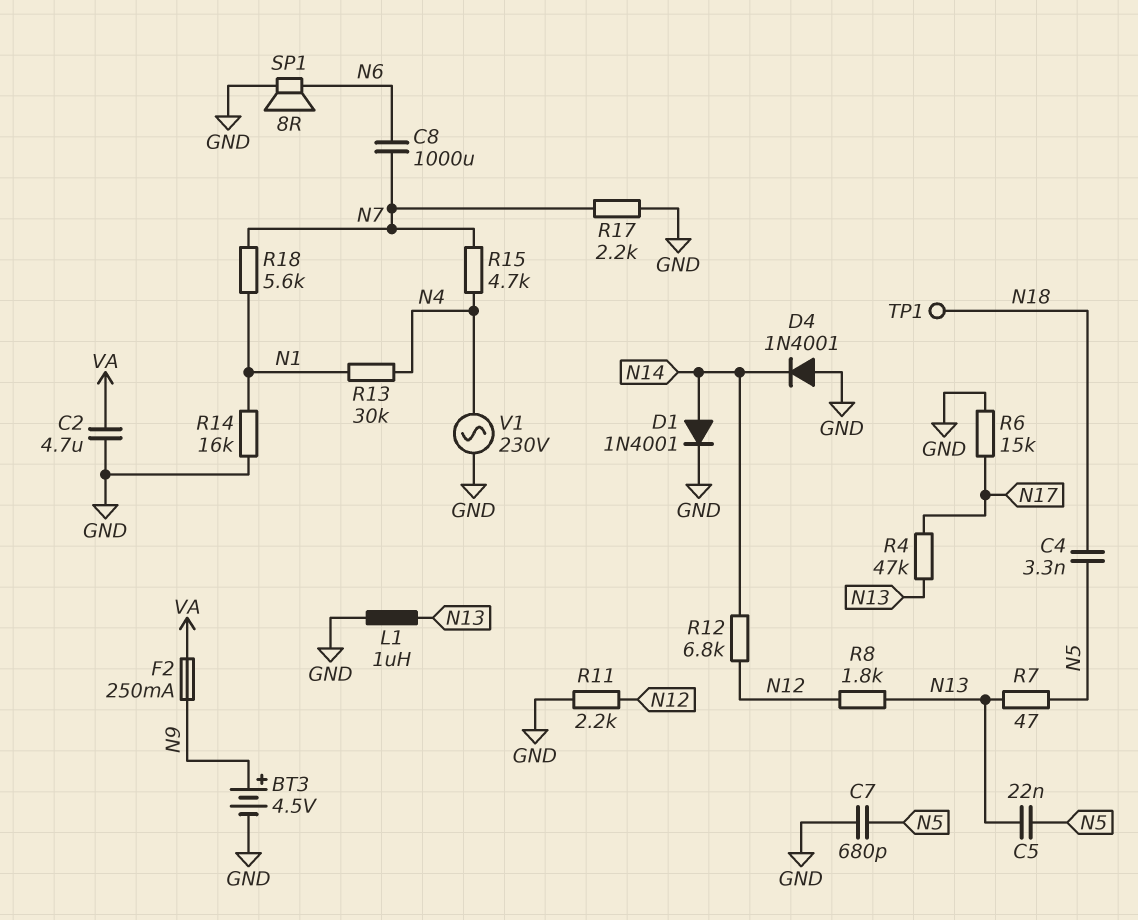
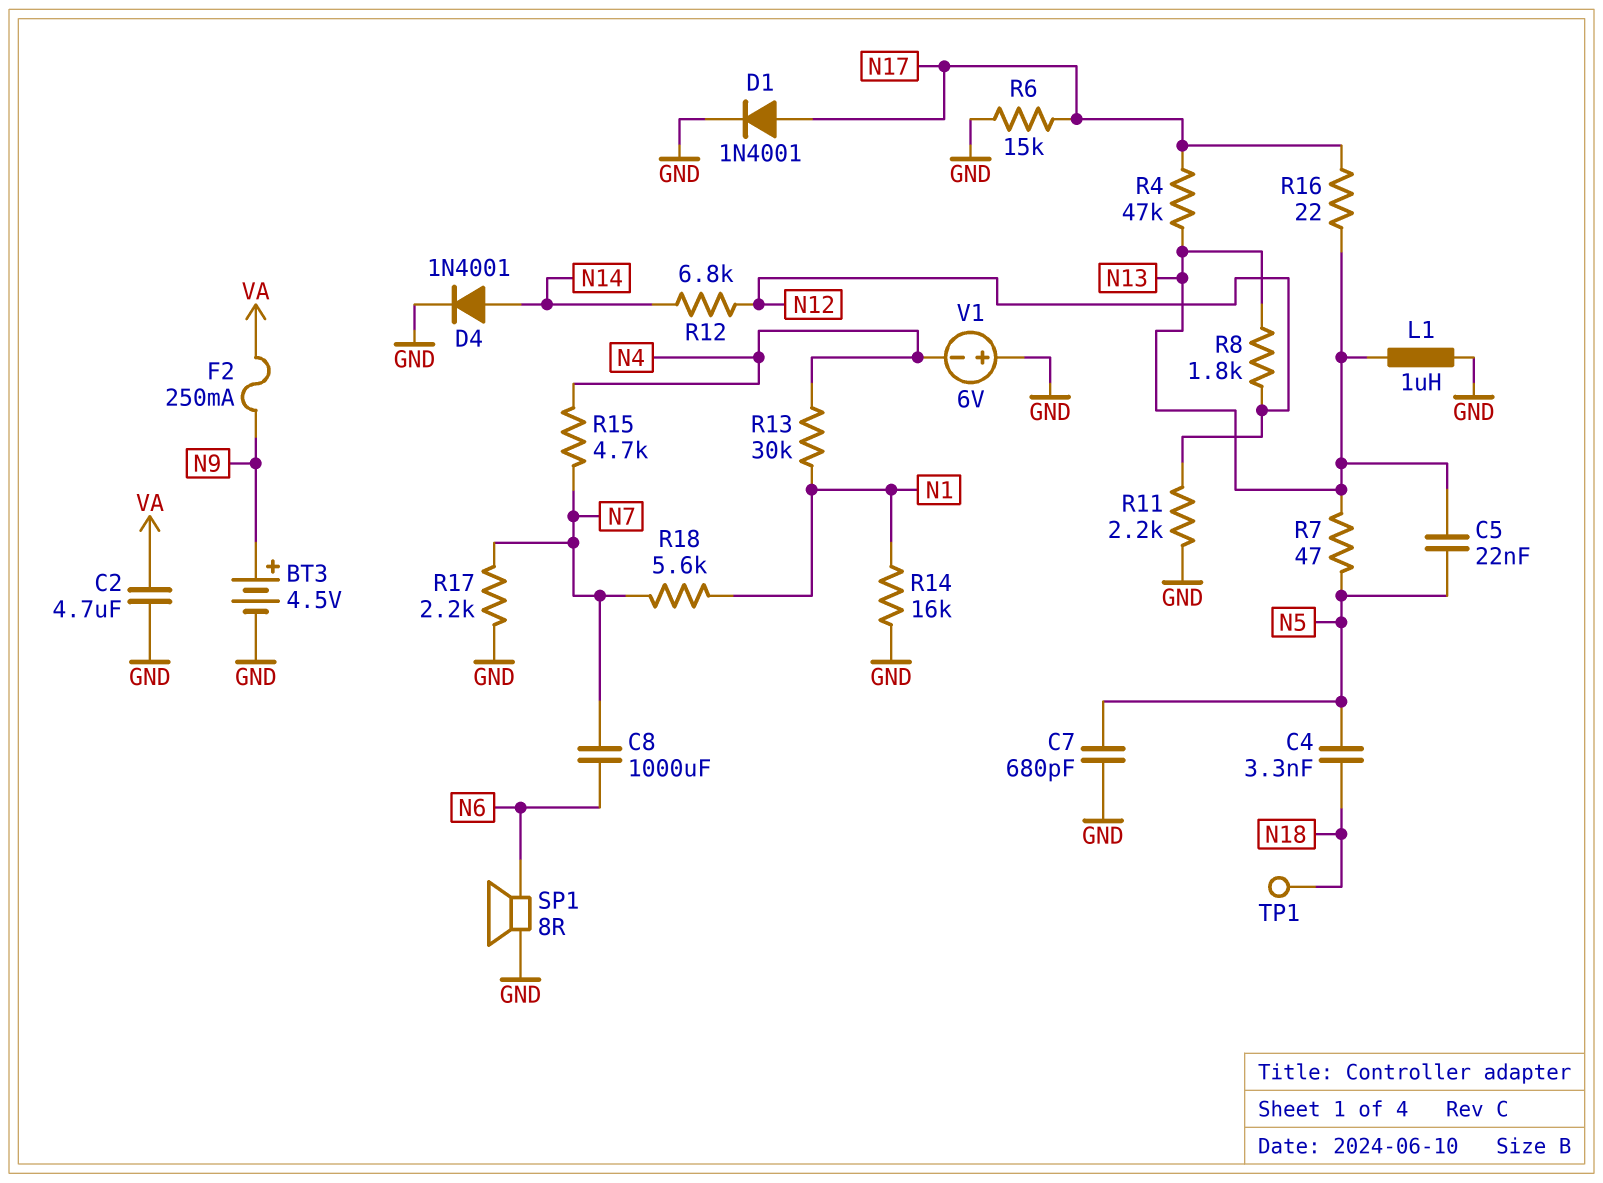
D1: diode 1N4001 (A N14, K GND) -> diode 1N4001 (A N17, K GND)
D4: diode 1N4001 (A GND, K N14) -> diode 1N4001 (A N14, K GND)
R16: none -> 22 (N13, N17)
V1: AC 230V (GND, N4) -> 6V (plus GND, minus N4)

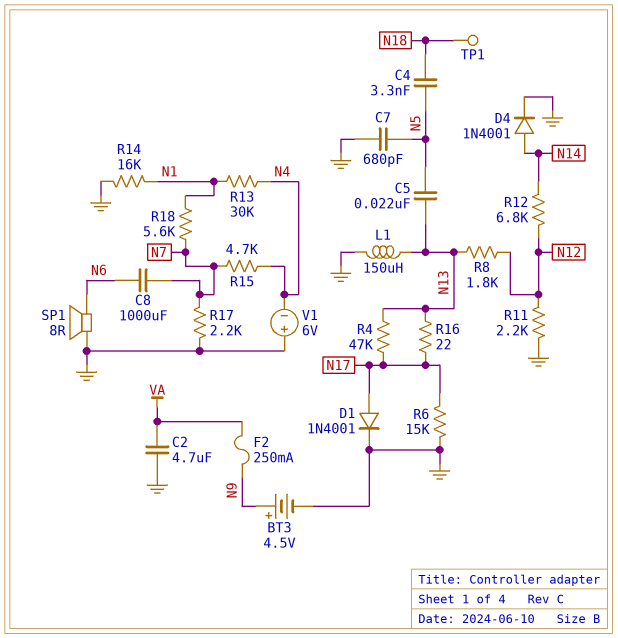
L1: 1uH (GND, N13) -> 150uH (GND, N13)
R7: 47 (N5, N13) -> none

